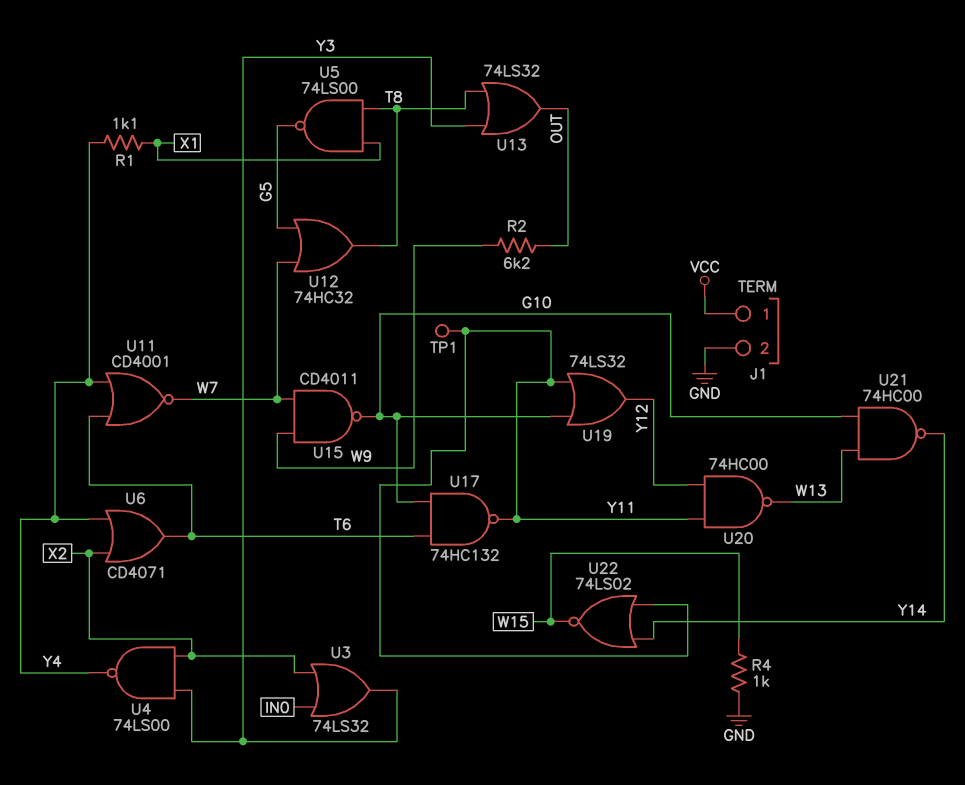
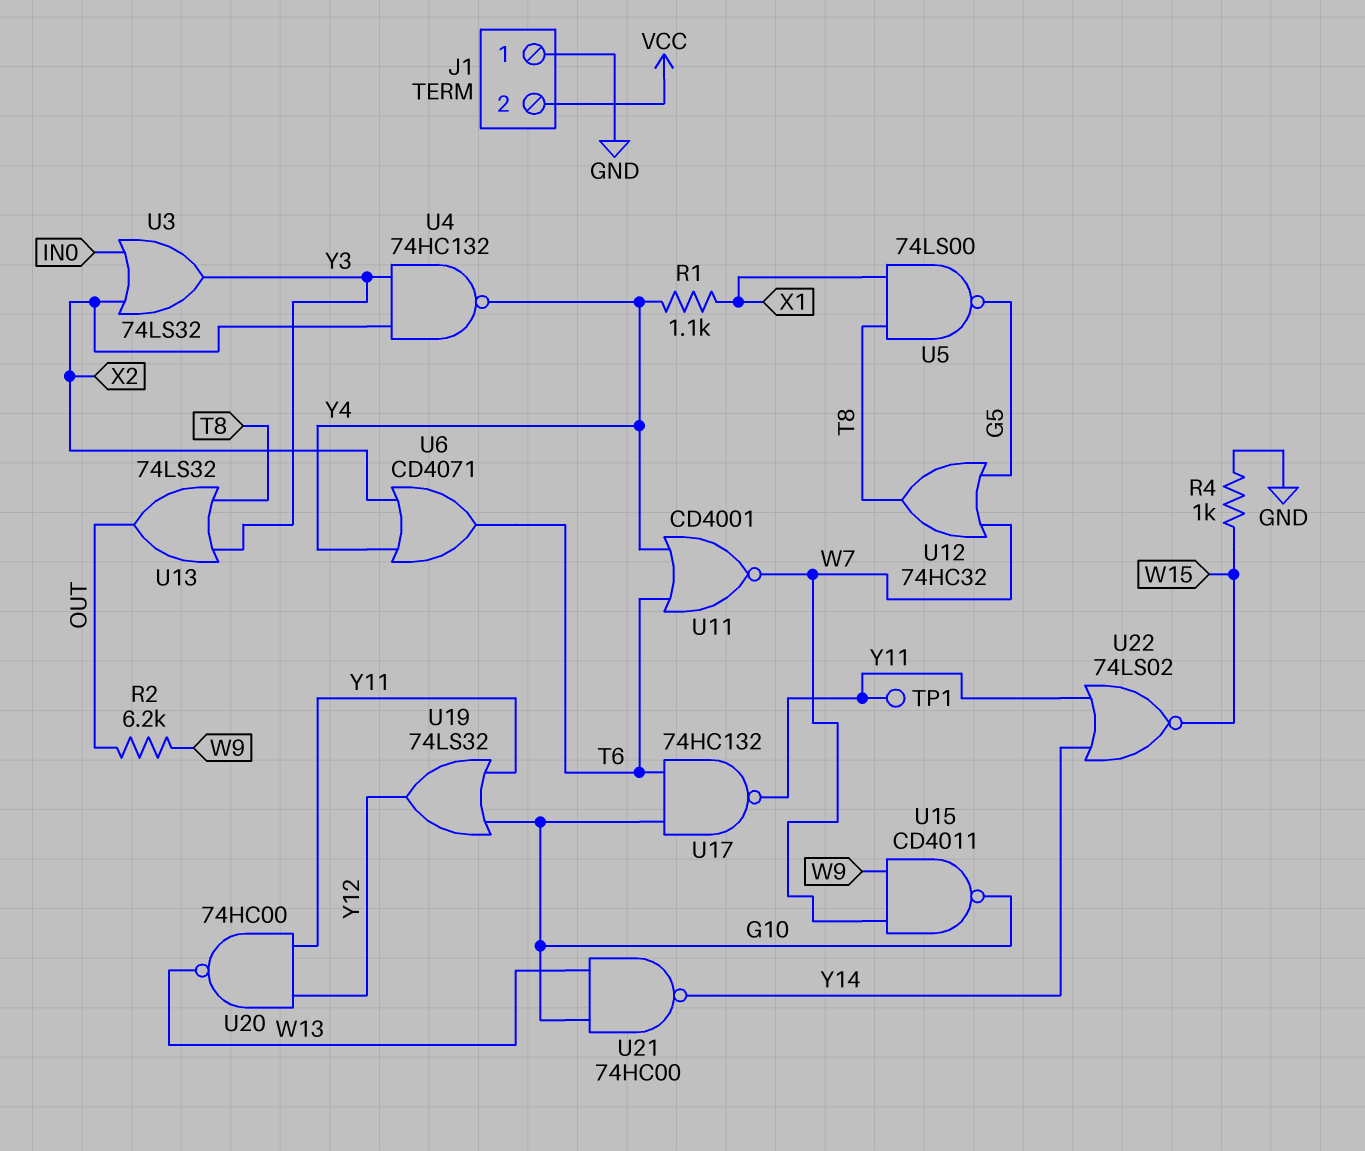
J1 pin 1: VCC -> GND
J1 pin 2: GND -> VCC
U4: NAND 74LS00 (in X2, in Y3, out Y4) -> NAND 74HC132 (in X2, in Y3, out Y4)

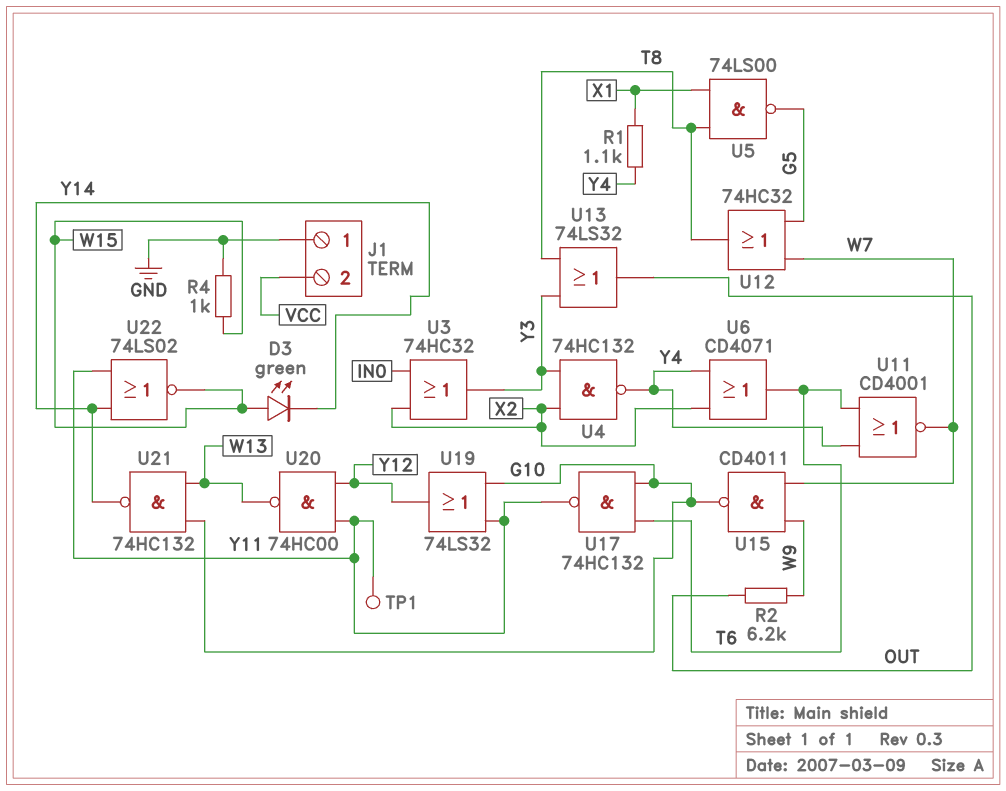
D3: none -> LED green (A W15, K Y14)
U3: OR 74LS32 (in IN0, in X2, out Y3) -> OR 74HC32 (in IN0, in X2, out Y3)
U21: NAND 74HC00 (in G10, in W13, out Y14) -> NAND 74HC132 (in G10, in W13, out Y14)

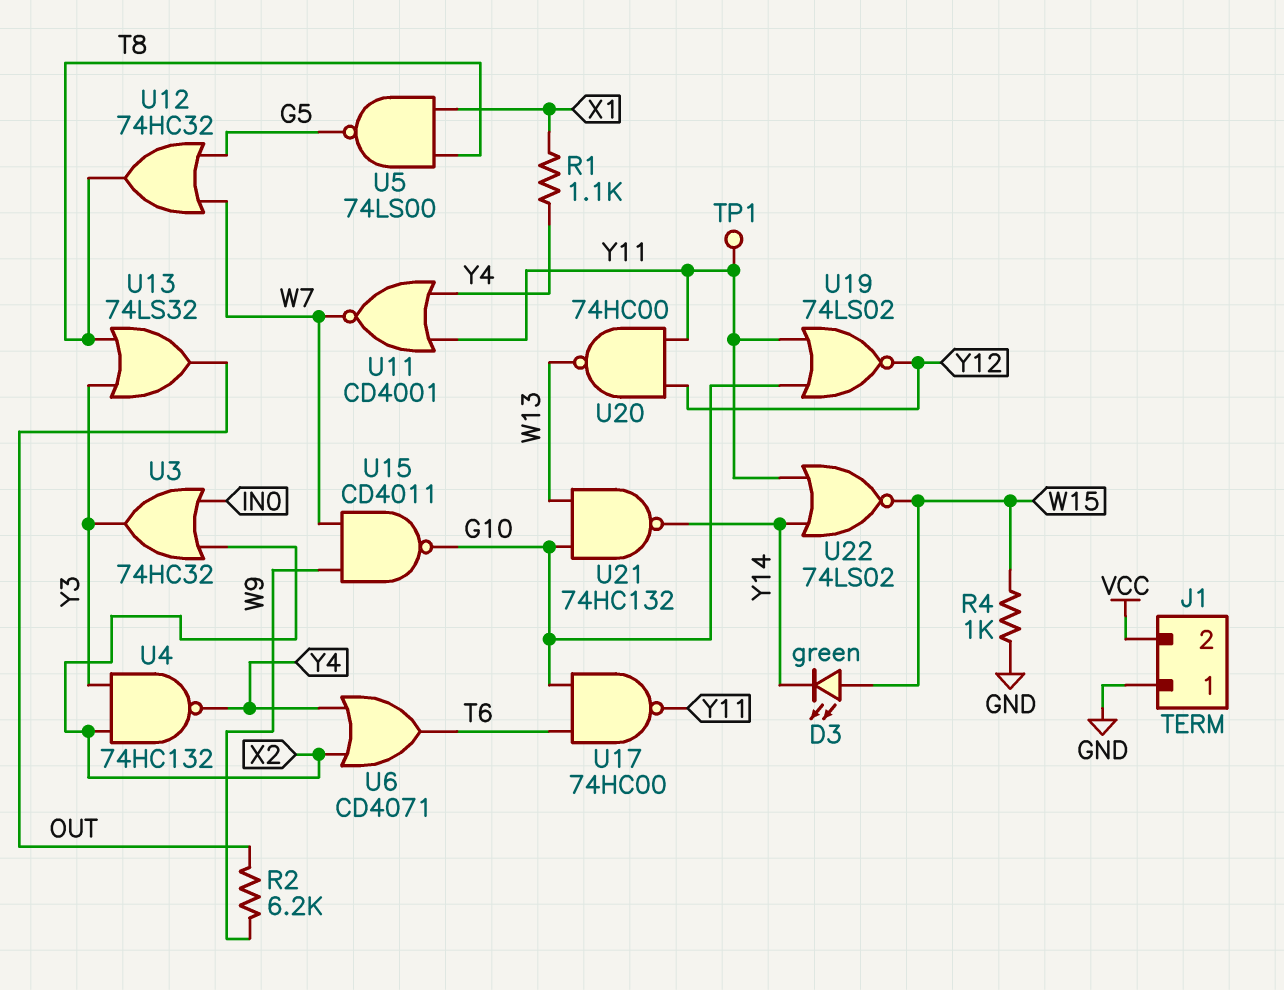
U11: NOR CD4001 (in T6, in Y4, out W7) -> NOR CD4001 (in Y4, in Y11, out W7)
U17: NAND 74HC132 (in G10, in T6, out Y11) -> NAND 74HC00 (in G10, in T6, out Y11)
U19: OR 74LS32 (in G10, in Y11, out Y12) -> NOR 74LS02 (in G10, in Y11, out Y12)

